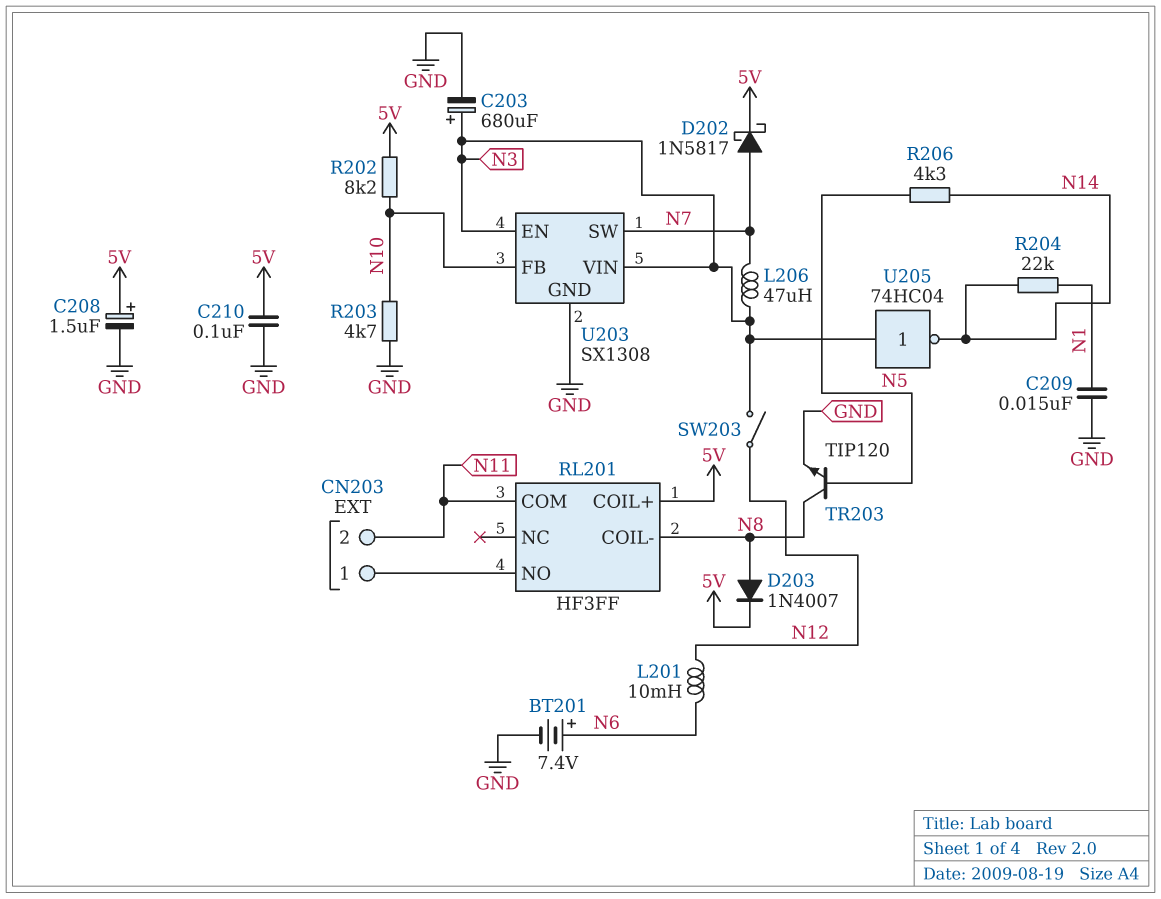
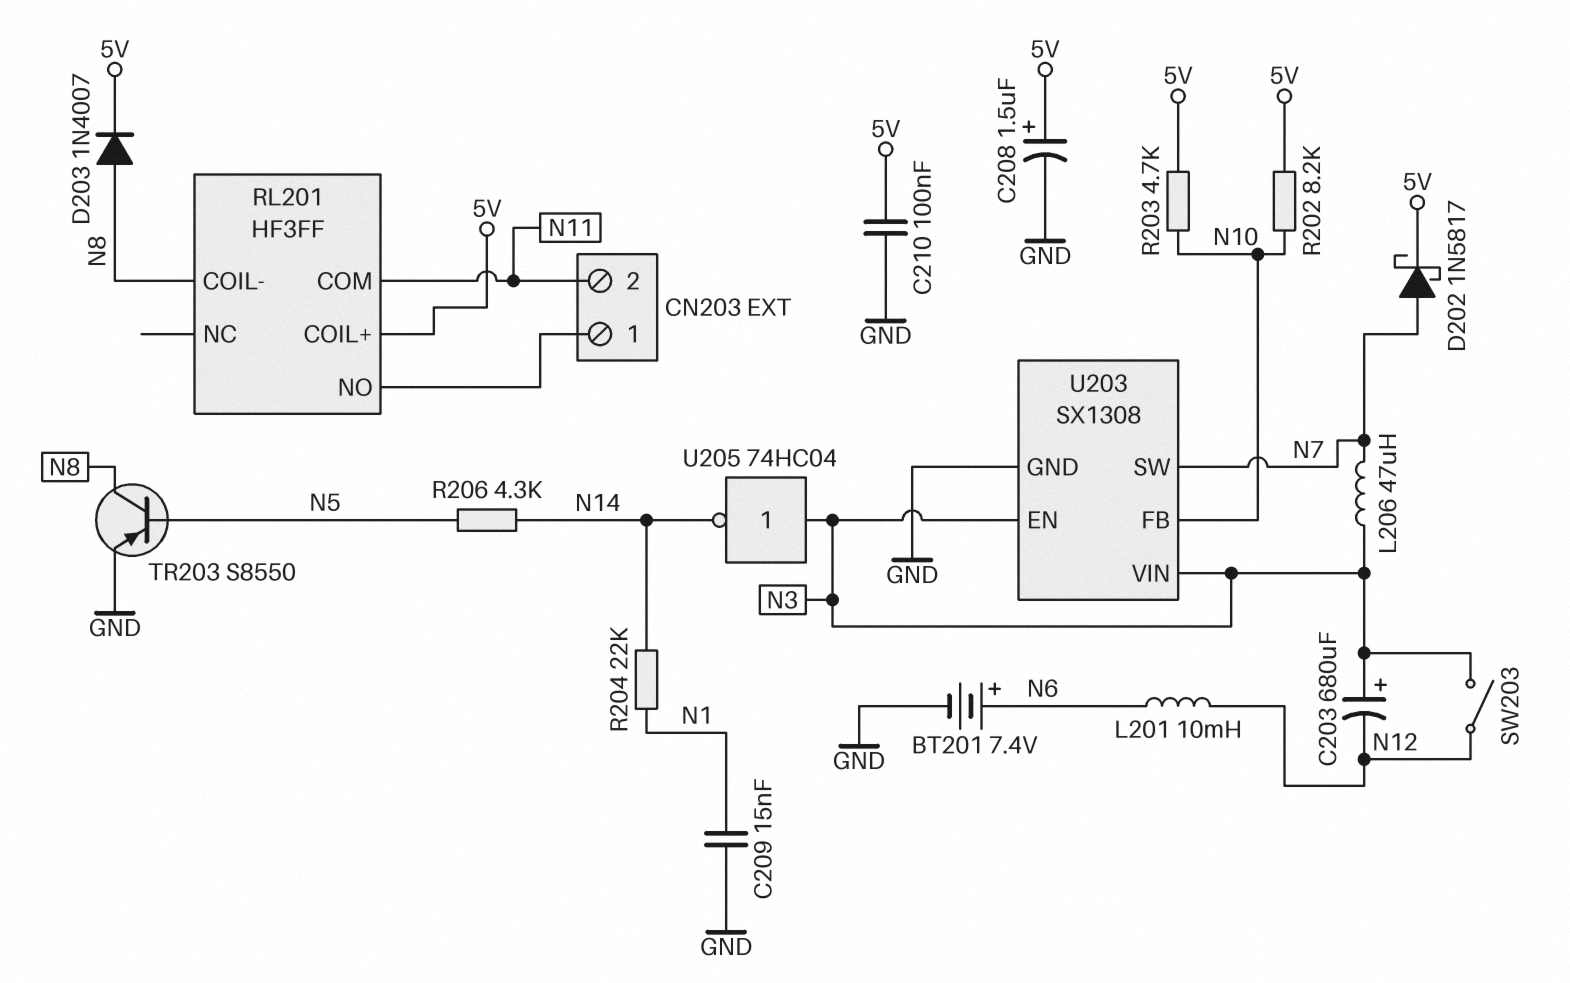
C203: 680uF (plus N3, minus GND) -> 680uF (plus N3, minus N12)
R203: 4.7k (GND, N10) -> 4.7k (5V, N10)
TR203: NPN TIP120 (B N5, C N8, E GND) -> PNP S8550 (B N5, C N8, E GND)

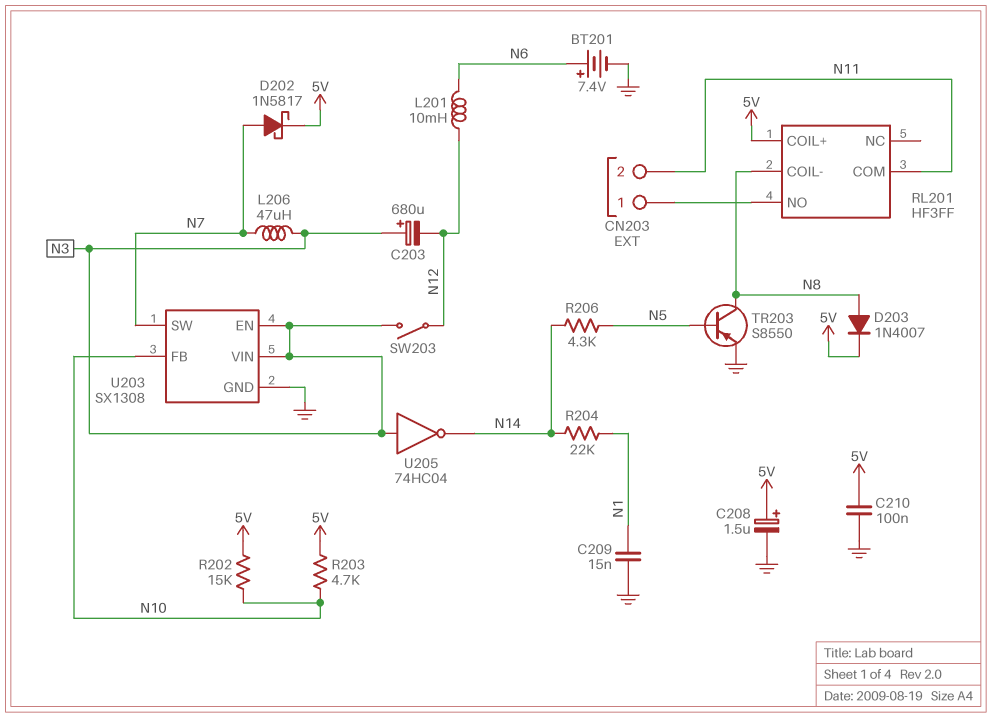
R202: 8.2k (5V, N10) -> 15k (5V, N10)

